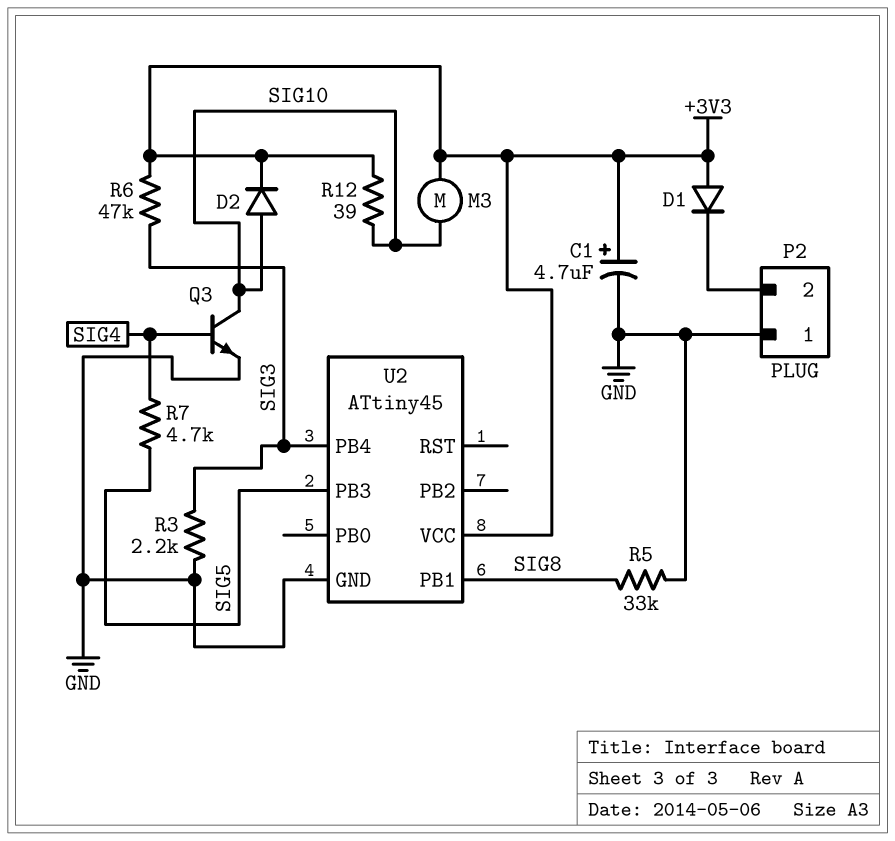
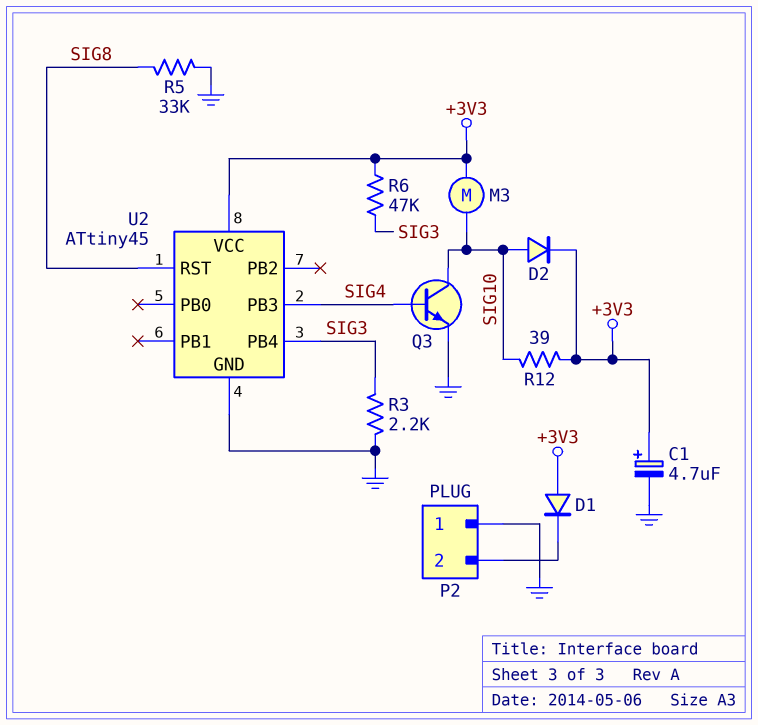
R7: 4.7k (SIG4, SIG5) -> none
U2 pin PB1: SIG8 -> none
U2 pin PB3: SIG5 -> SIG4
U2 pin RST: none -> SIG8

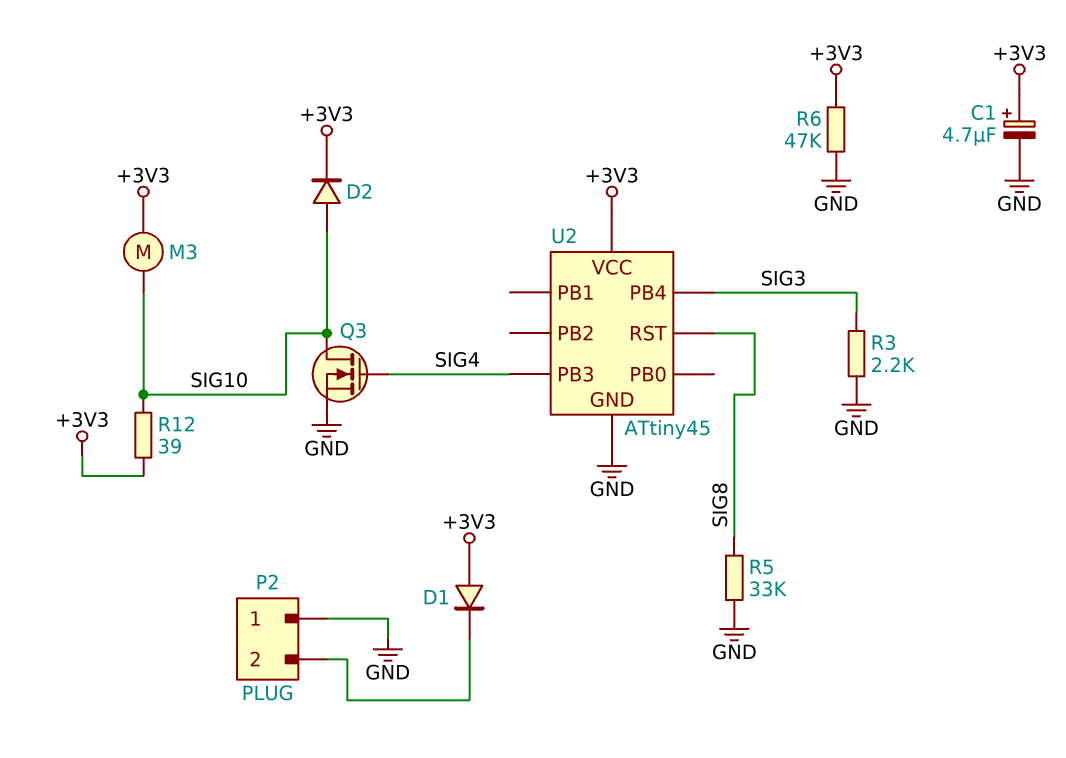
Q3: NPN (B SIG4, C SIG10, E GND) -> NMOS (G SIG4, D SIG10, S GND)
R6: 47k (+3V3, SIG3) -> 47k (+3V3, GND)

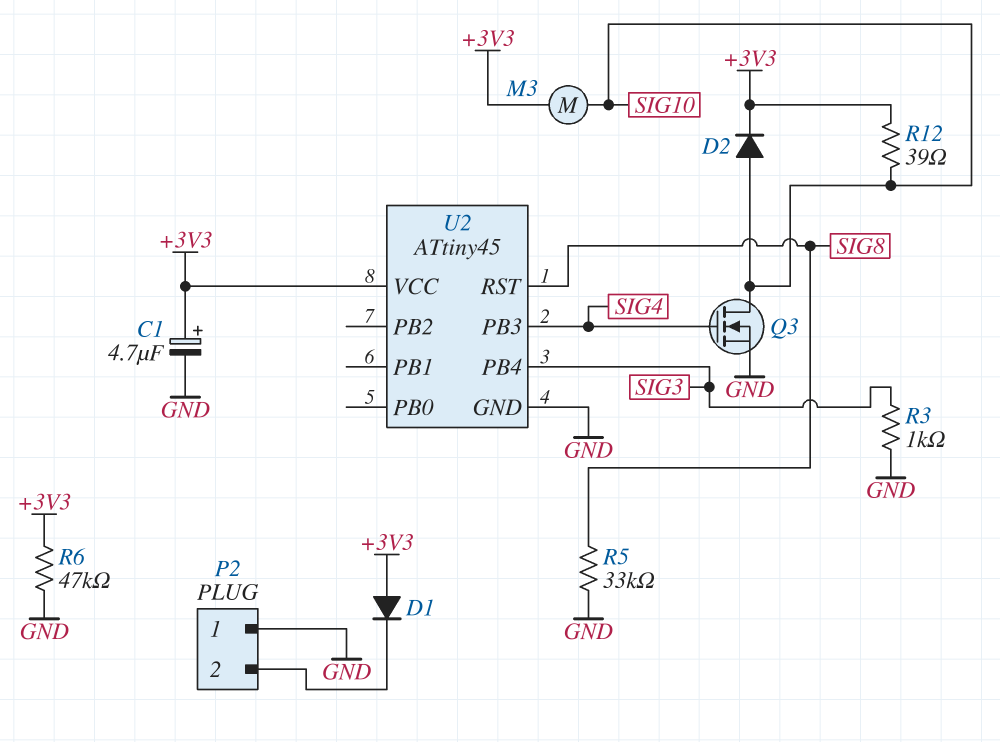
R3: 2.2k (GND, SIG3) -> 1k (GND, SIG3)

